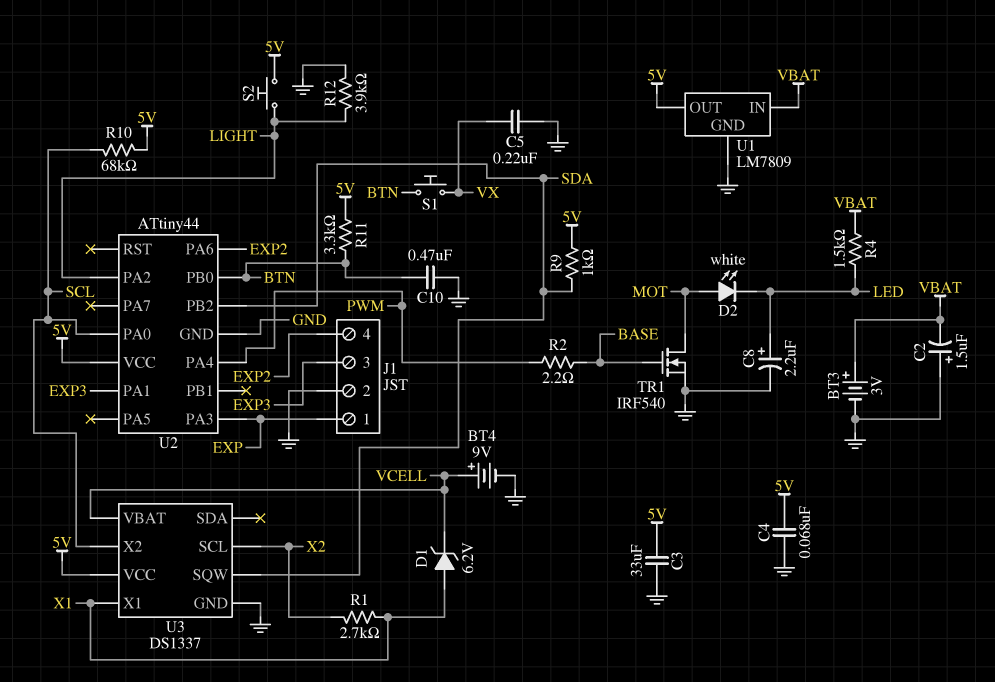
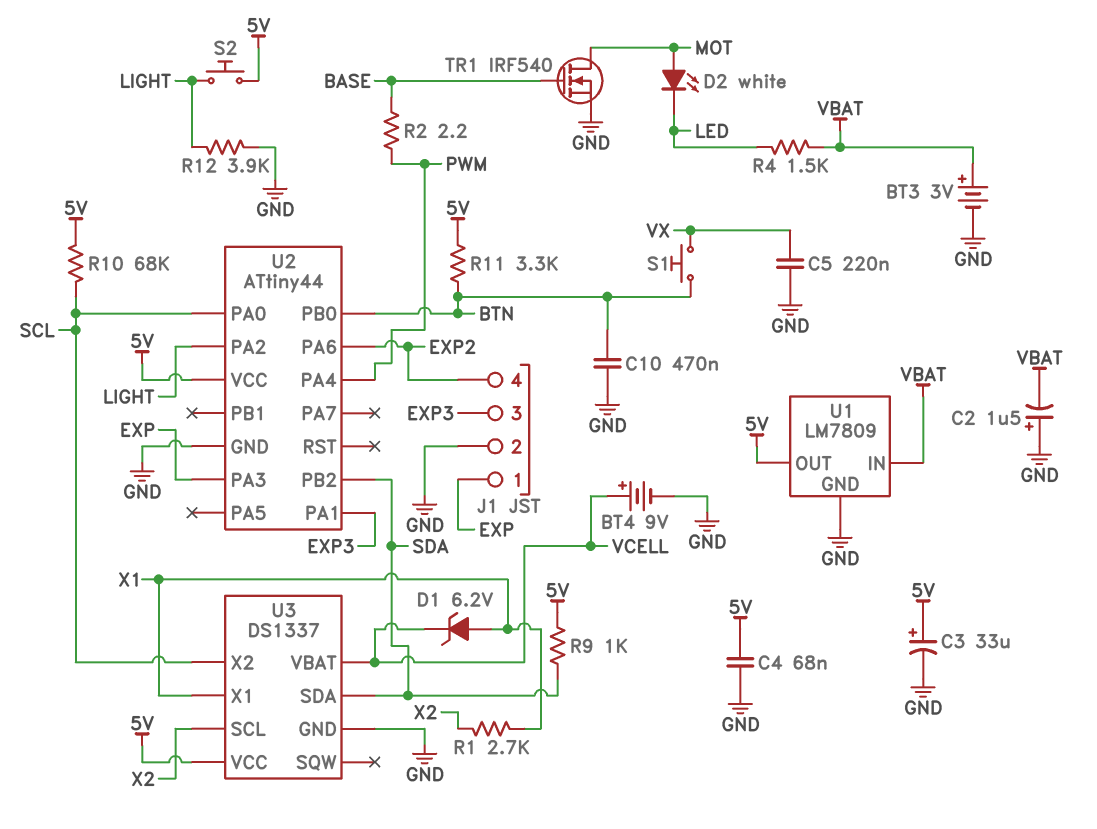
C3: 33uF (5V, GND) -> 33uF (plus 5V, minus GND)
C8: 2.2uF (plus LED, minus GND) -> none
U3 pin SDA: none -> SDA
U3 pin SQW: SDA -> none

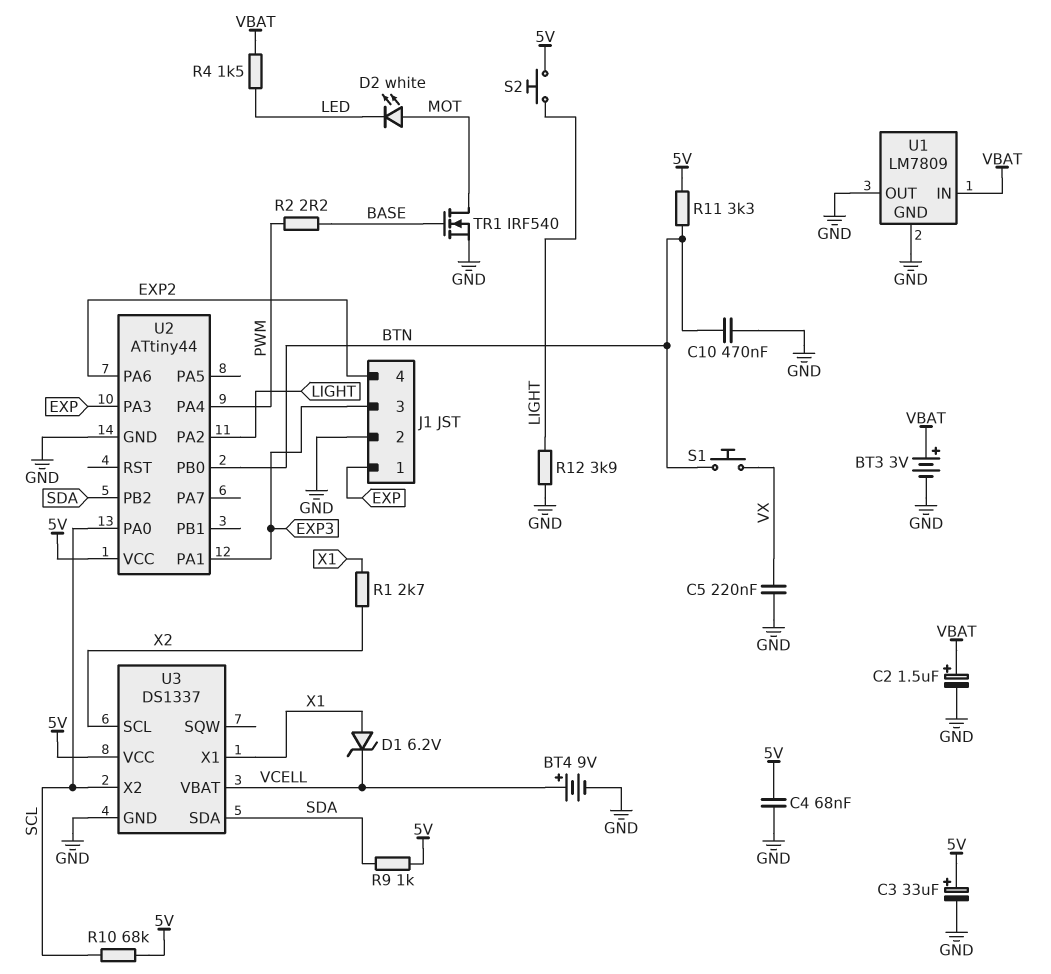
C2: 1.5uF (plus GND, minus VBAT) -> 1.5uF (plus VBAT, minus GND)
U1 pin OUT: 5V -> GND

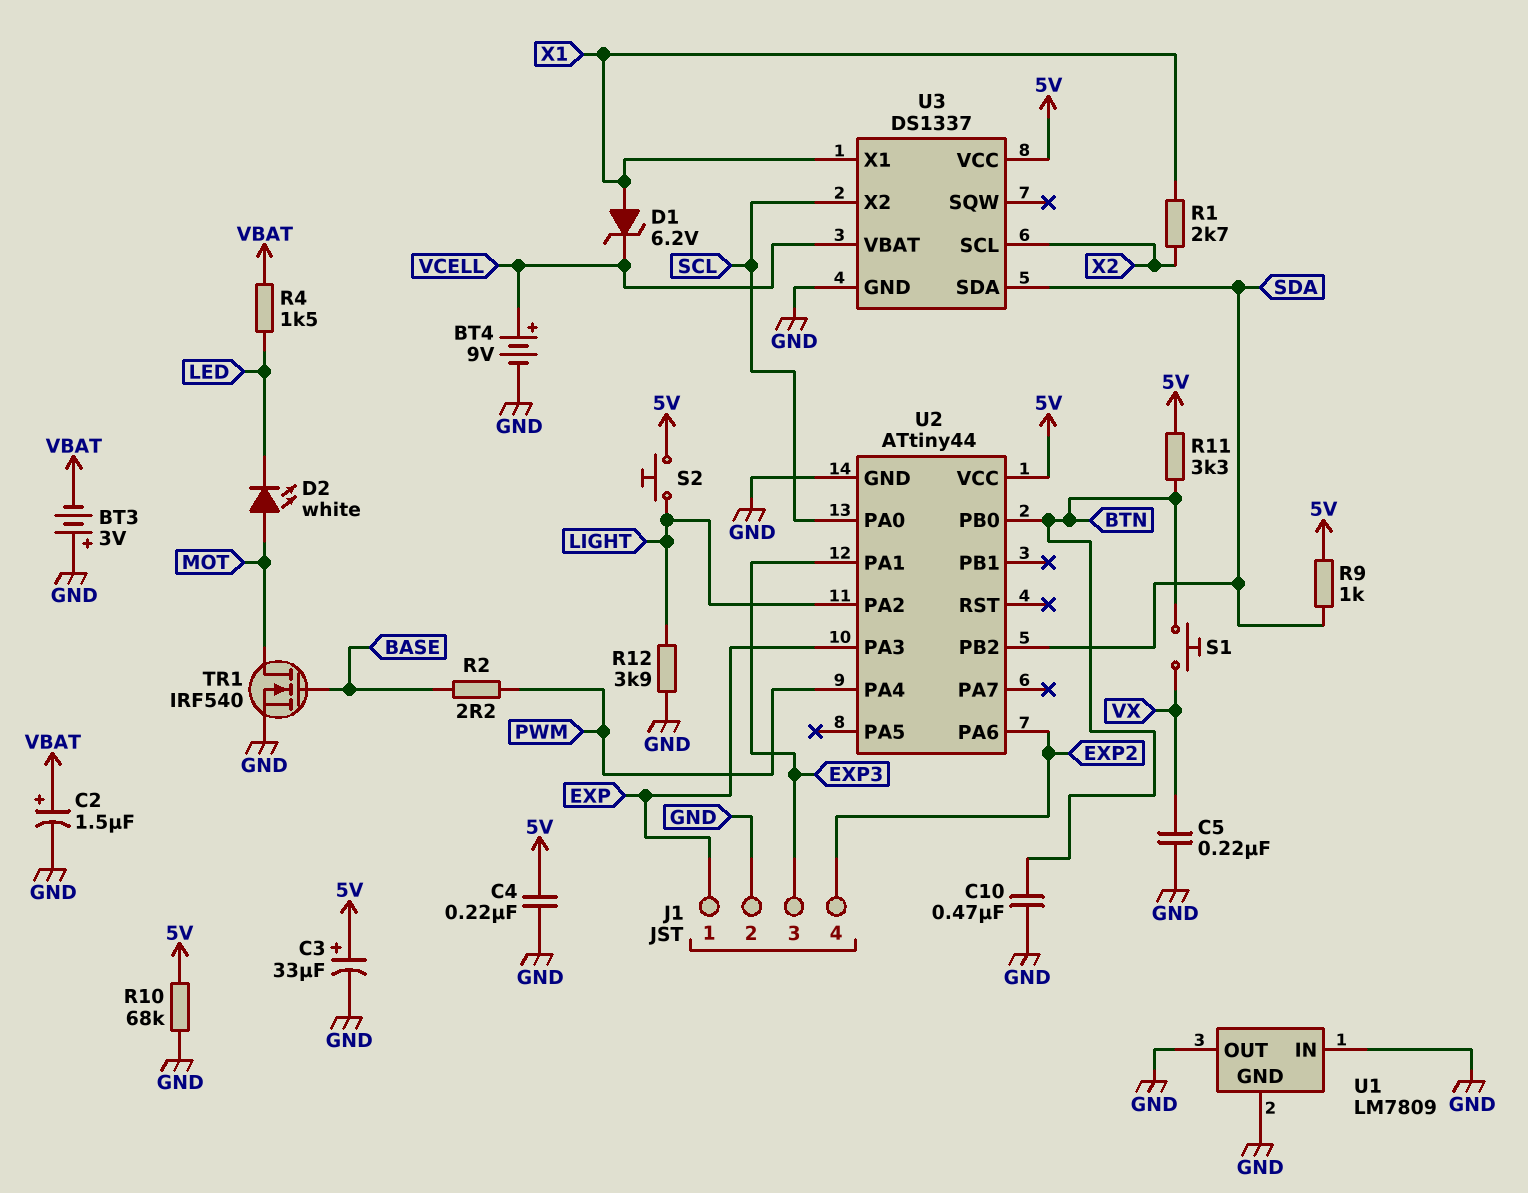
BT3: 3V (plus VBAT, minus GND) -> 3V (plus GND, minus VBAT)
C4: 68nF (5V, GND) -> 220nF (5V, GND)
R10: 68k (5V, SCL) -> 68k (5V, GND)
U1 pin IN: VBAT -> GND

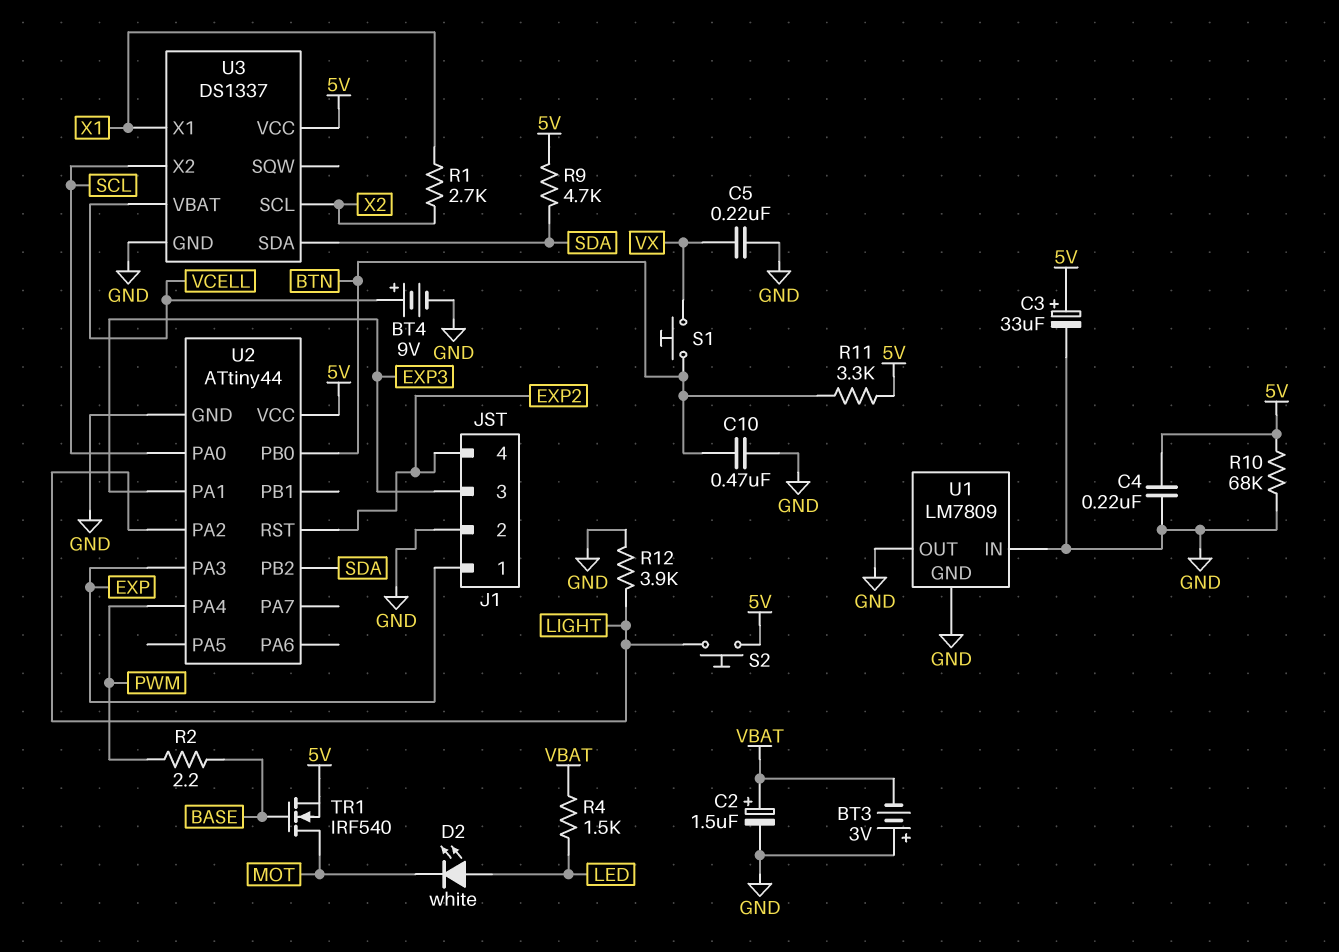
D1: zener 6.2V (A X1, K VCELL) -> none
D2: LED white (A MOT, K LED) -> LED white (A LED, K MOT)
R9: 1k (5V, SDA) -> 4.7k (5V, SDA)
TR1: NMOS IRF540 (G BASE, D MOT, S GND) -> NMOS IRF540 (G BASE, D MOT, S 5V)
U2 pin PA6: EXP2 -> none
U2 pin RST: none -> EXP2

